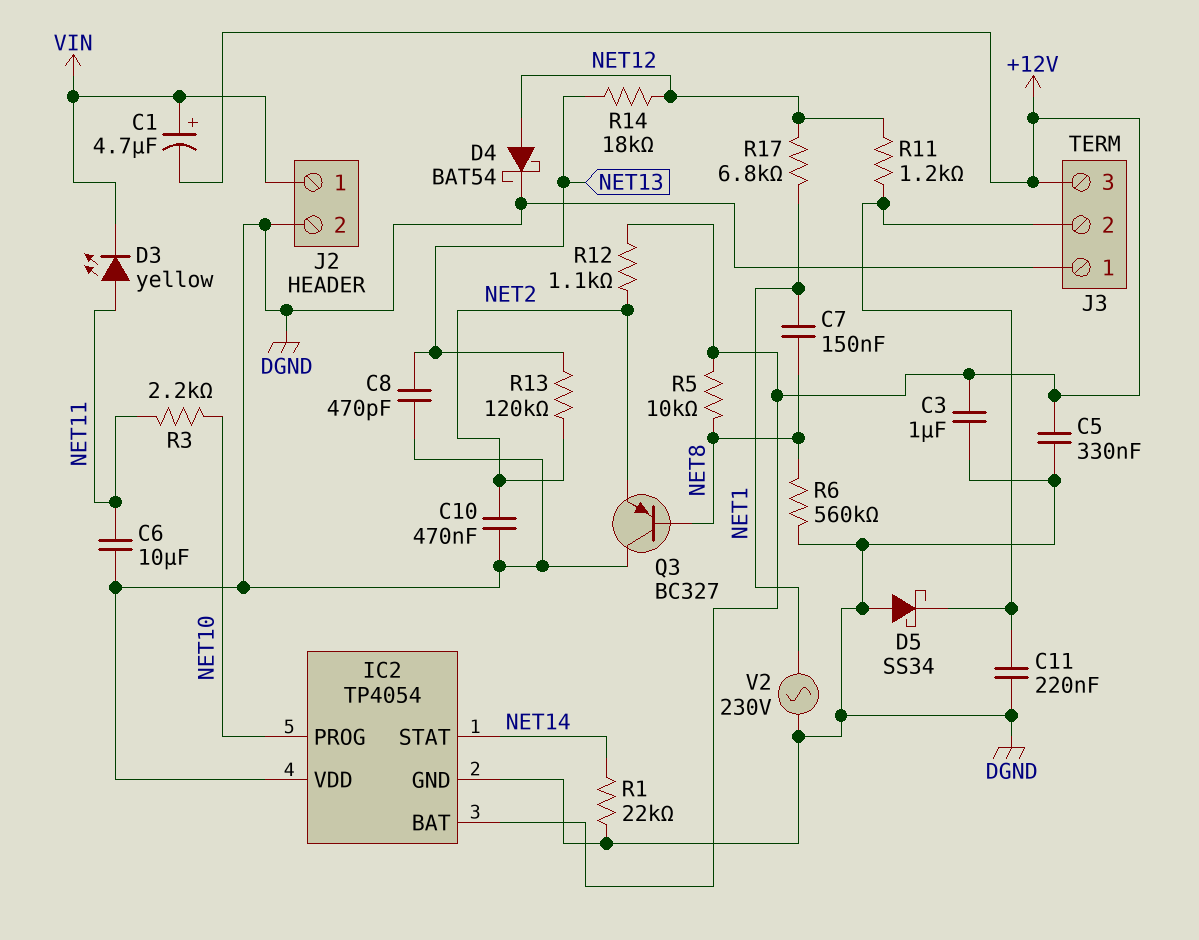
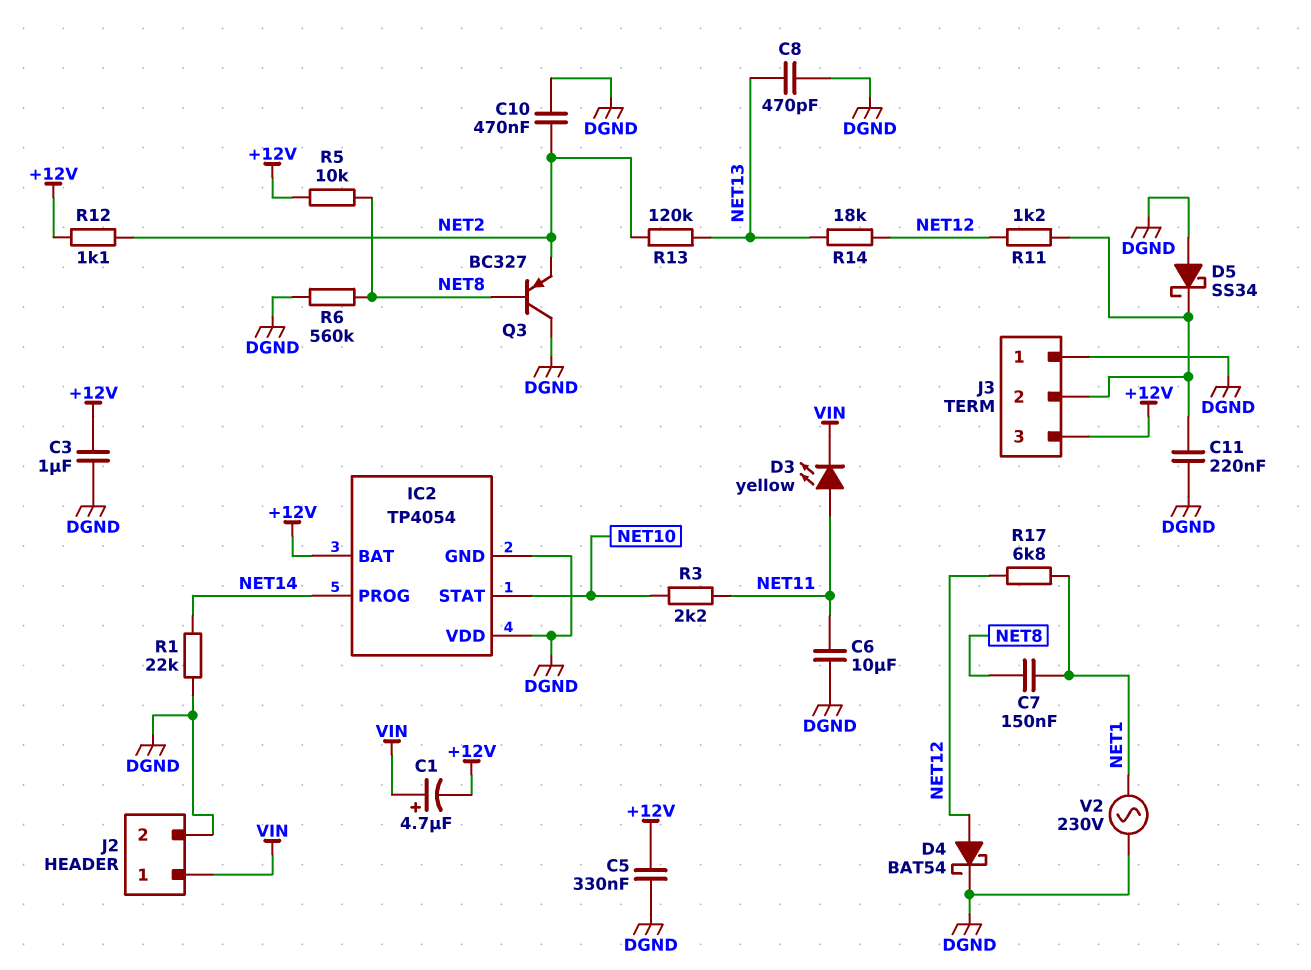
IC2 pin PROG: NET10 -> NET14
IC2 pin STAT: NET14 -> NET10

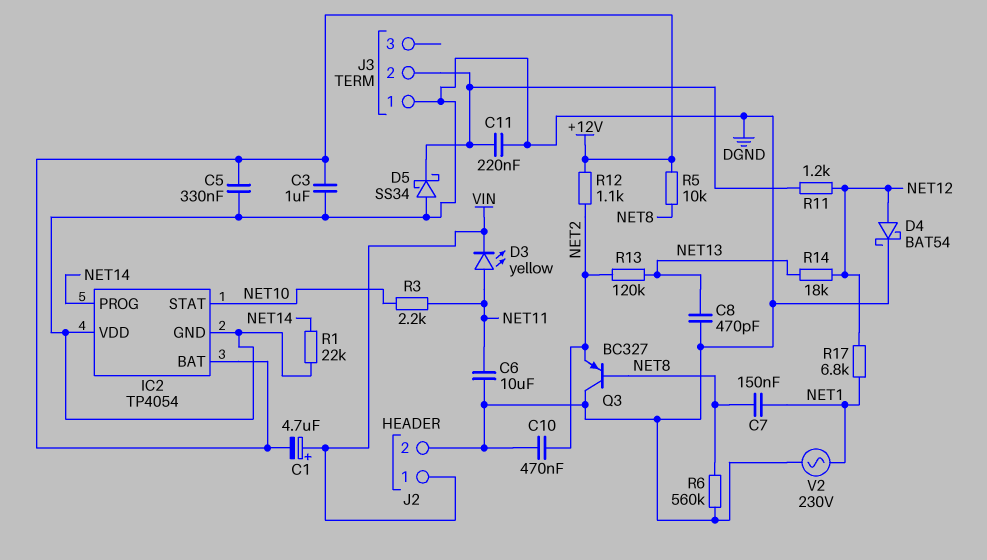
J3 pin 3: +12V -> none

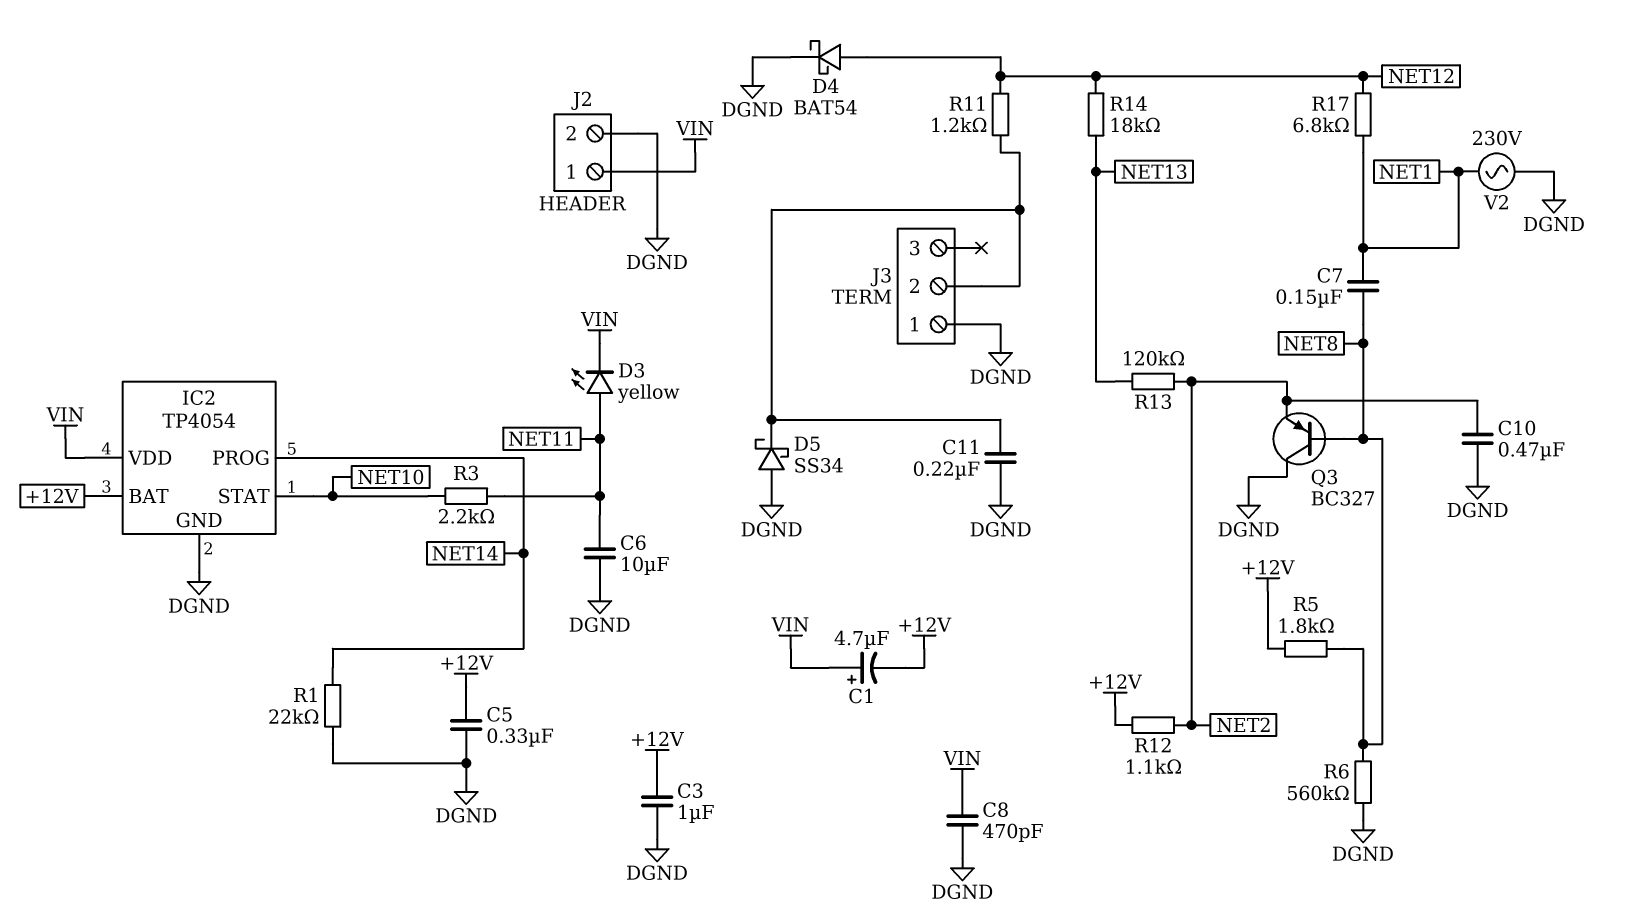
C8: 470pF (DGND, NET13) -> 470pF (DGND, VIN)
IC2 pin VDD: DGND -> VIN
R5: 10k (+12V, NET8) -> 1.8k (+12V, NET8)

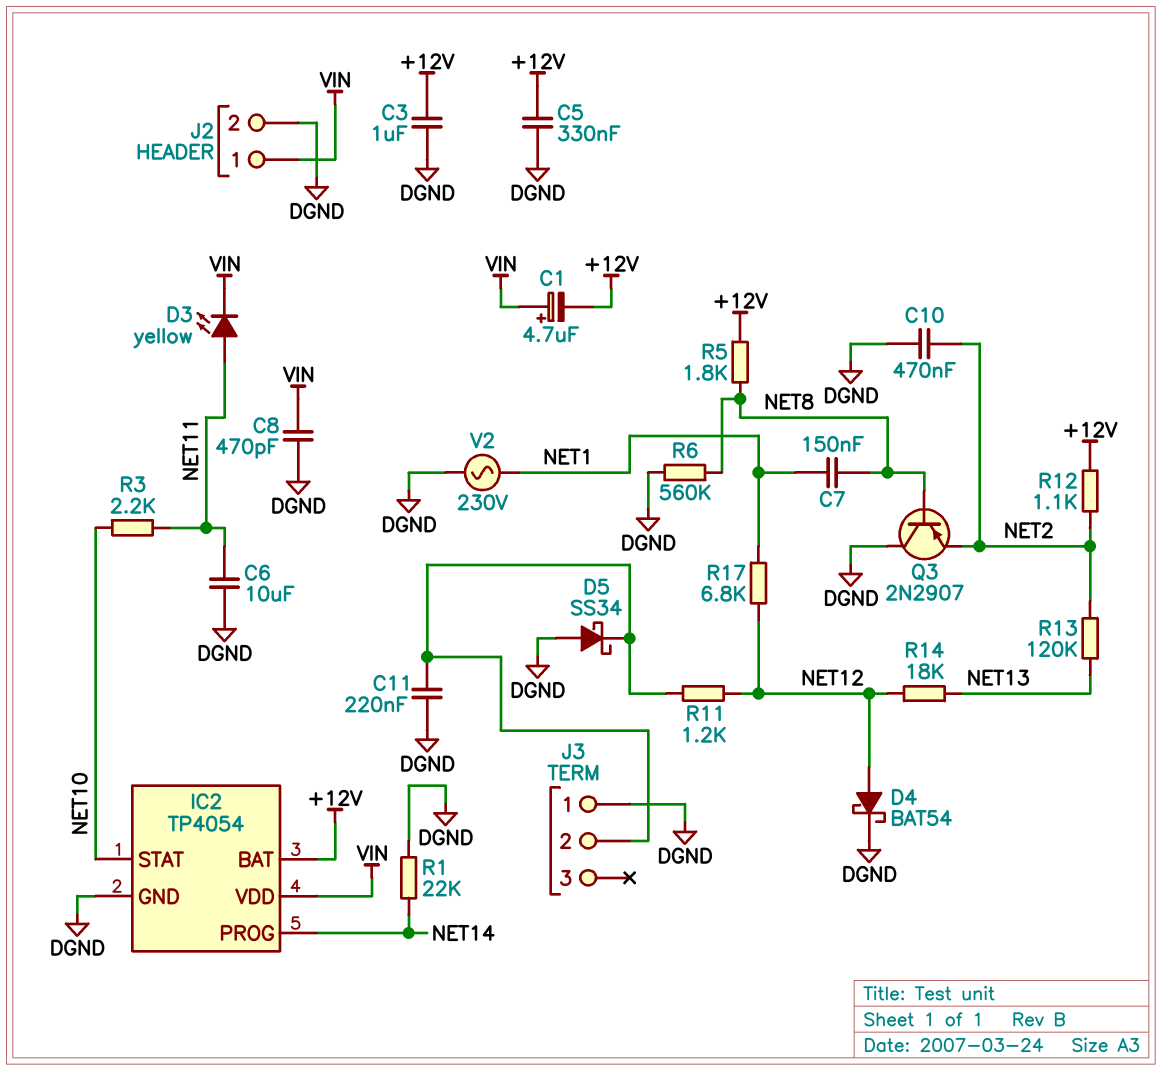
Q3: PNP BC327 (B NET8, C DGND, E NET2) -> PNP 2N2907 (B NET8, C DGND, E NET2)

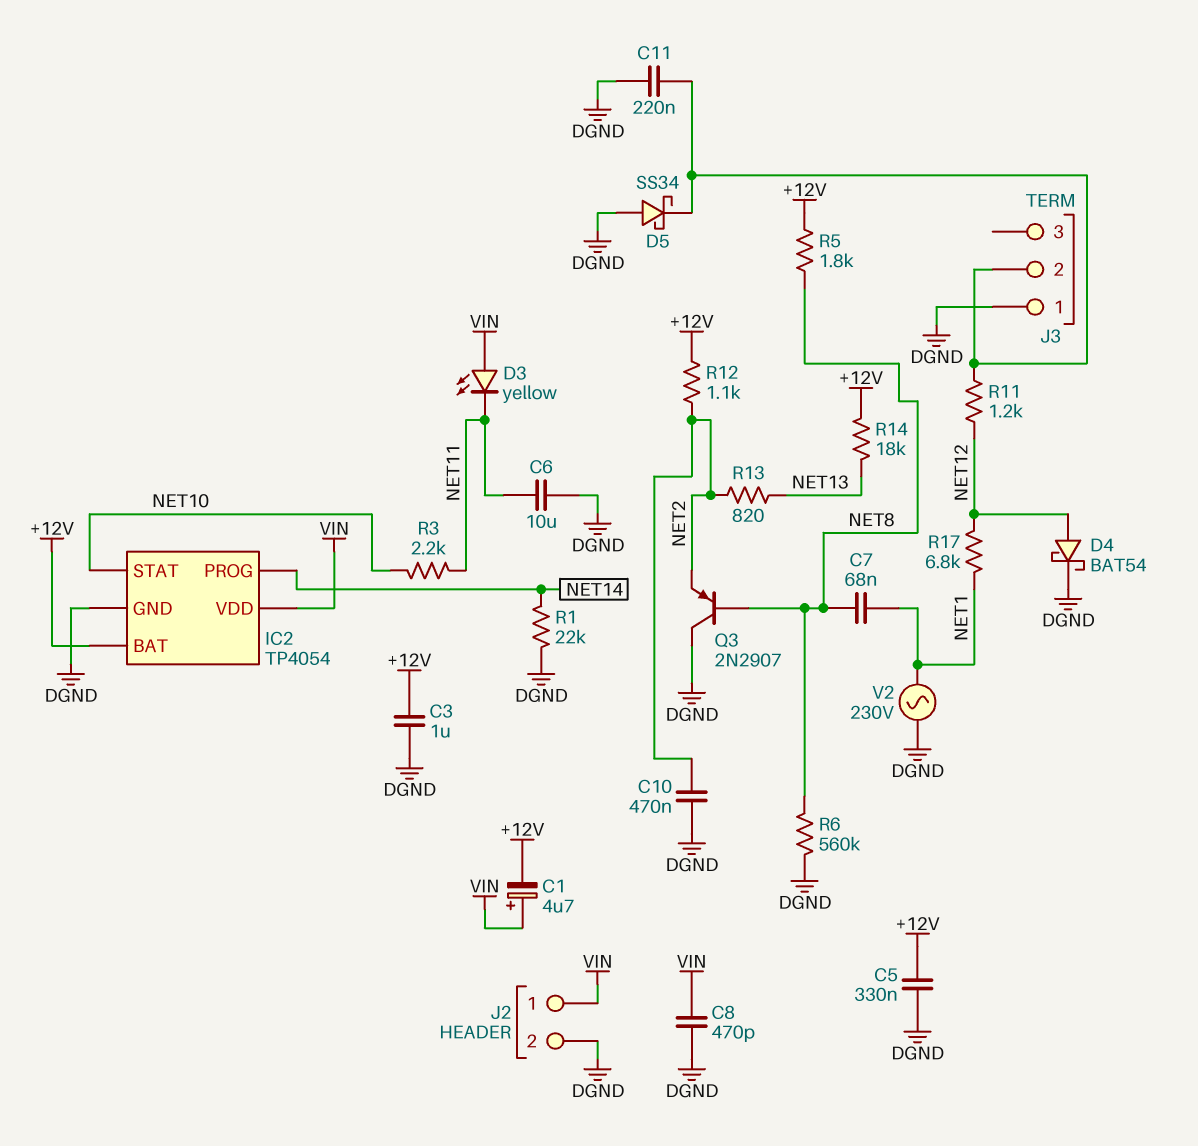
C7: 150nF (NET1, NET8) -> 68nF (NET1, NET8)
D3: LED yellow (A NET11, K VIN) -> LED yellow (A VIN, K NET11)
R13: 120k (NET2, NET13) -> 820 (NET2, NET13)
R14: 18k (NET12, NET13) -> 18k (+12V, NET13)

